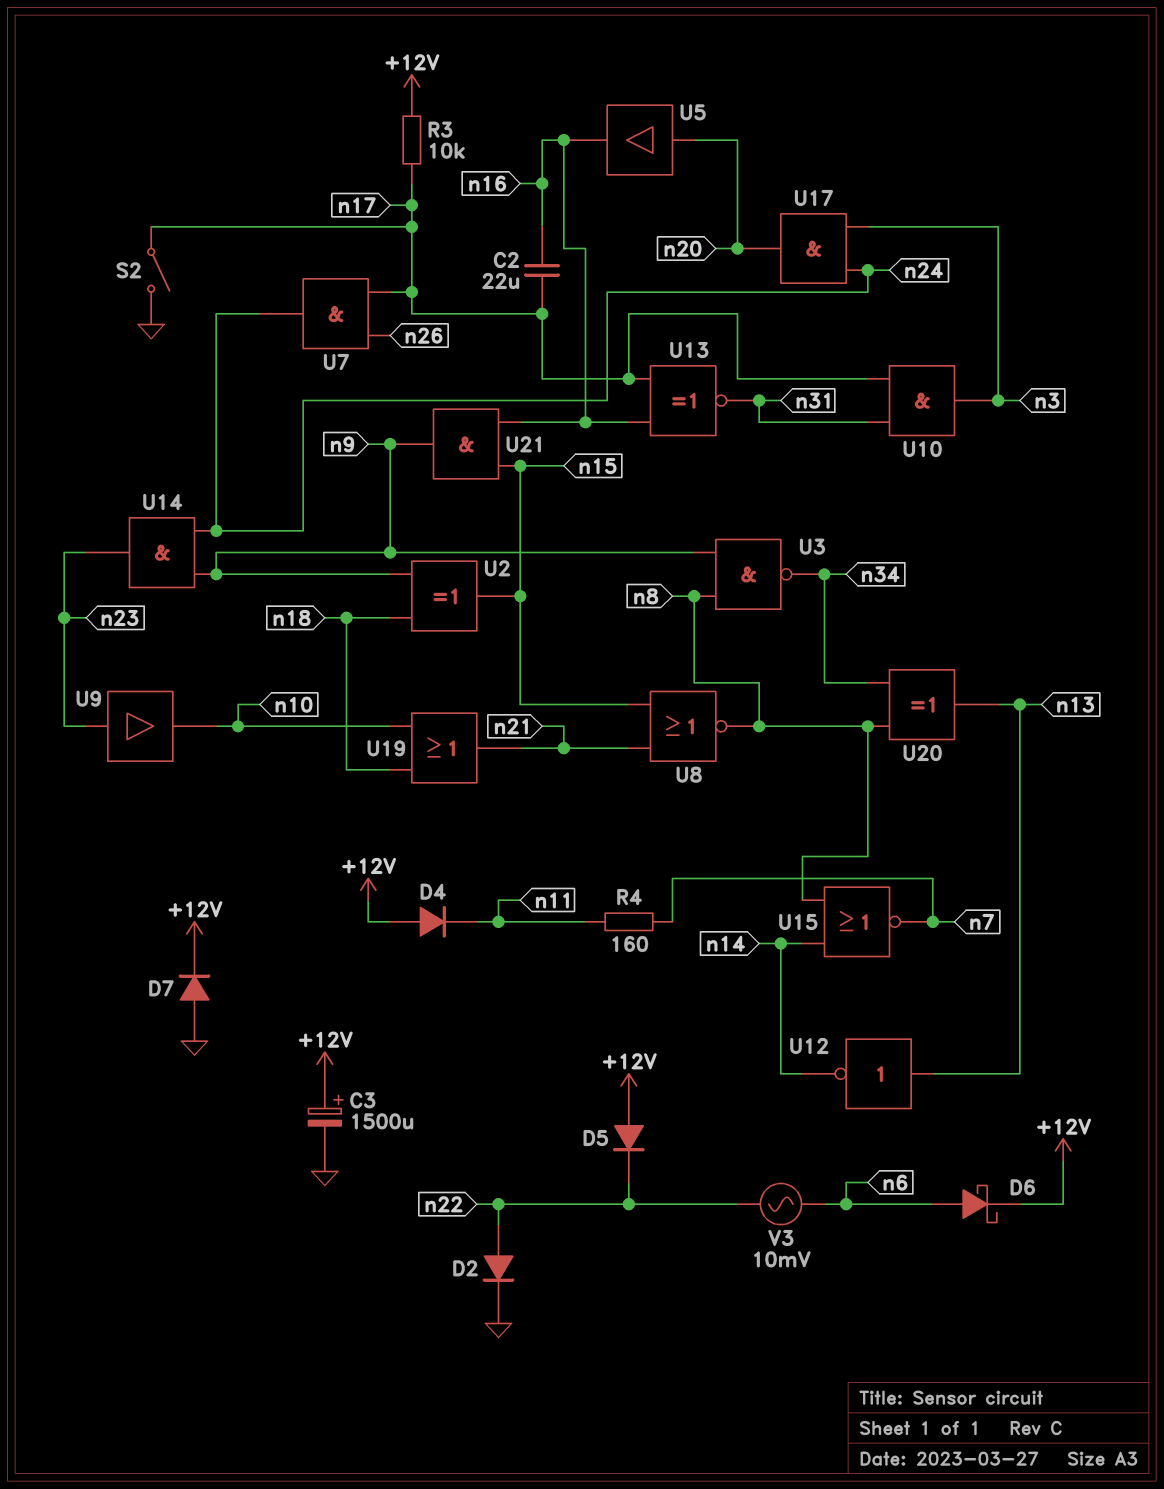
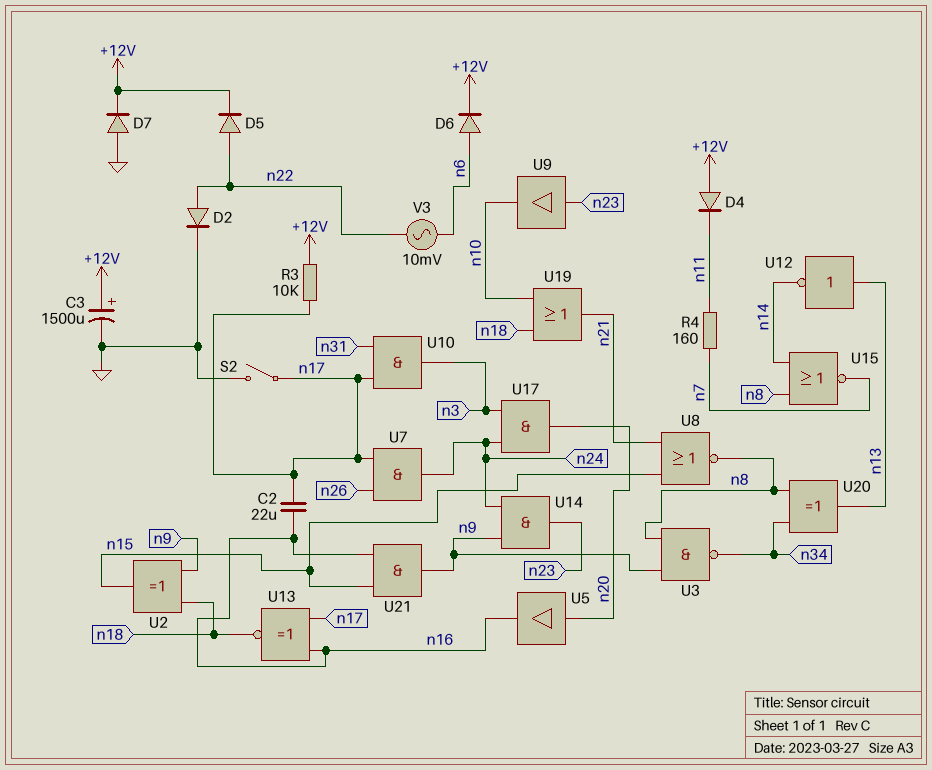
D5: diode (A +12V, K n22) -> diode (A n22, K +12V)
D6: schottky (A n6, K +12V) -> diode (A n6, K +12V)
U13: XNOR (in n16, in n17, out n31) -> XNOR (in n16, in n17, out n18)

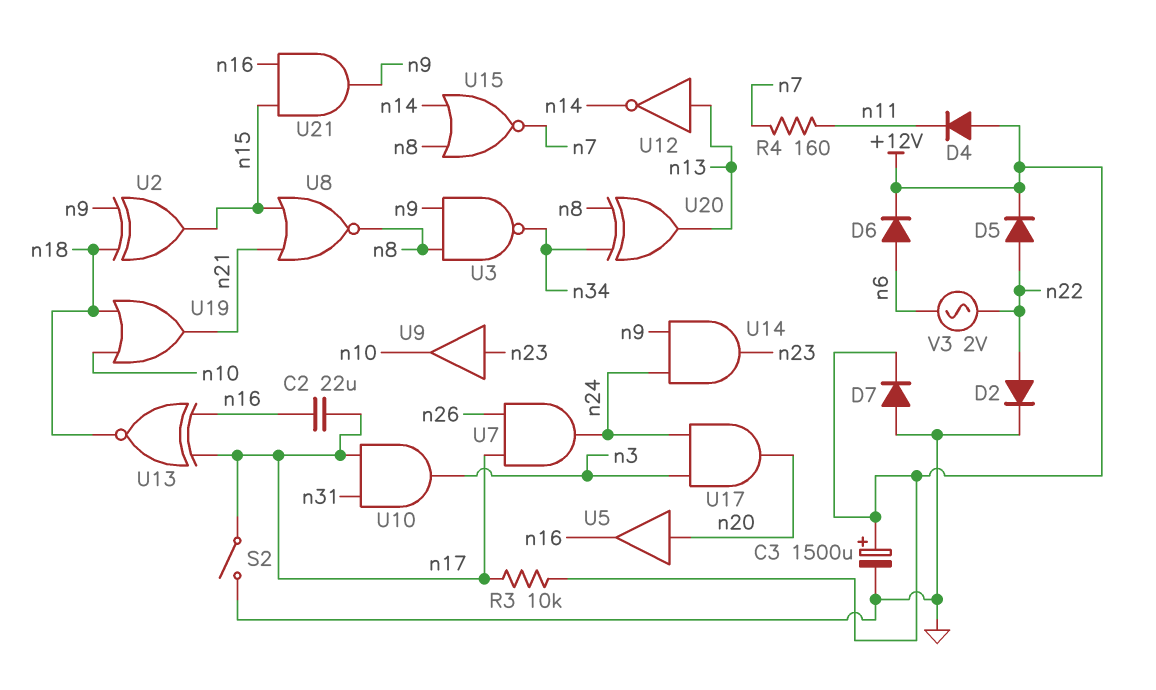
V3: AC 10mV (n6, n22) -> AC 2V (n6, n22)

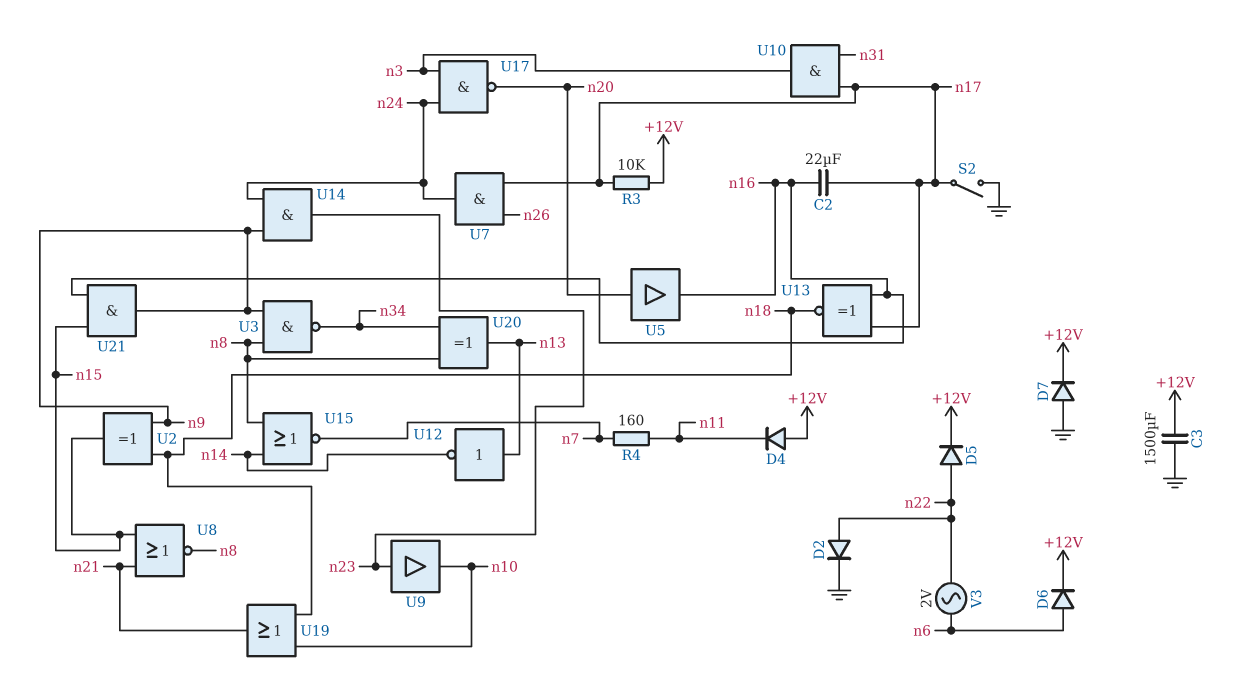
C3: 1500uF (plus +12V, minus GND) -> 1500uF (+12V, GND)
U17: AND (in n3, in n24, out n20) -> NAND (in n3, in n24, out n20)

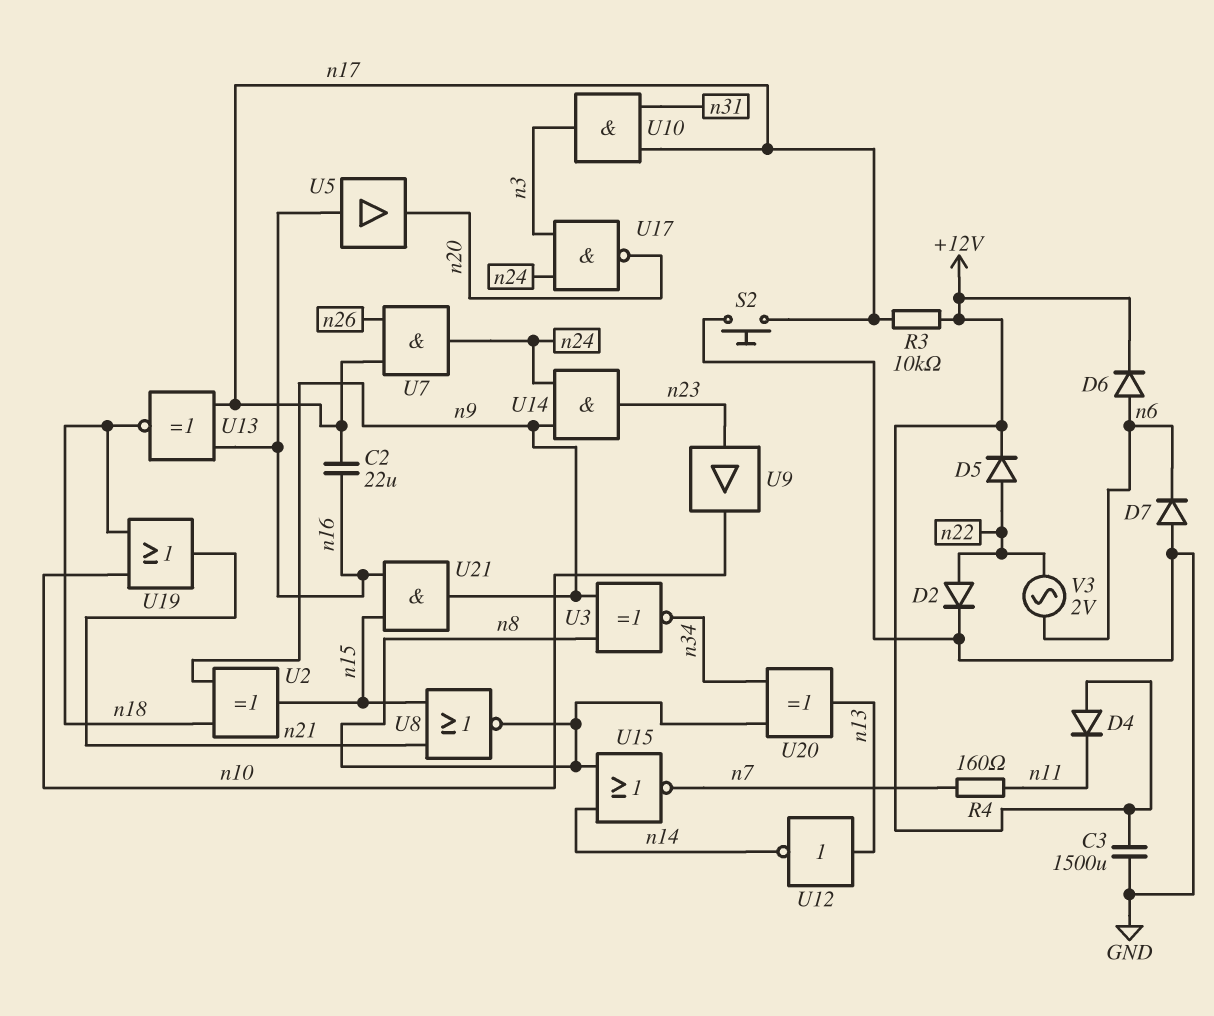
D7: diode (A GND, K +12V) -> diode (A GND, K n6)
S2: switch (GND, n17) -> button (GND, n17)
U3: NAND (in n8, in n9, out n34) -> XNOR (in n8, in n9, out n34)
U5: buffer (in n20, out n16) -> buffer (in n16, out n20)

